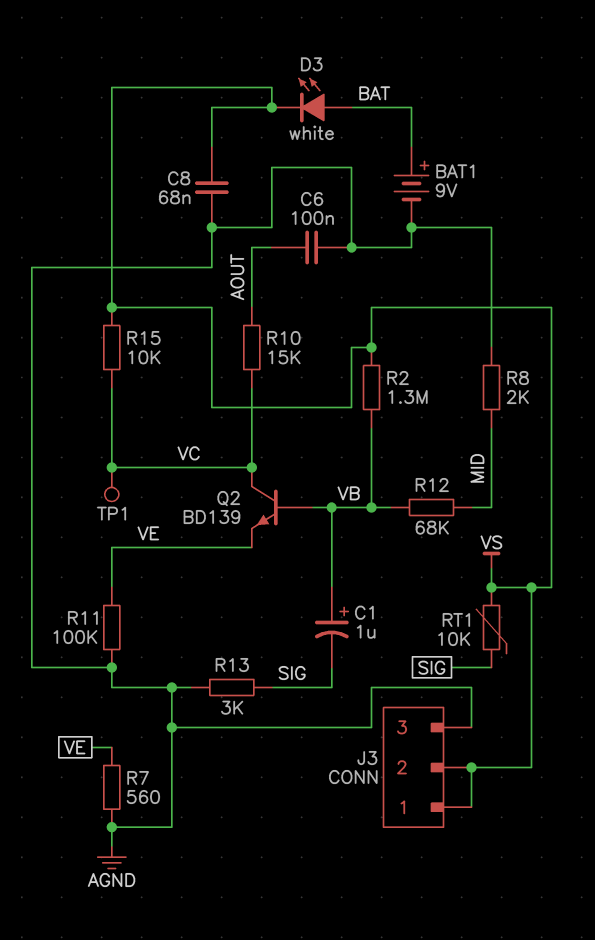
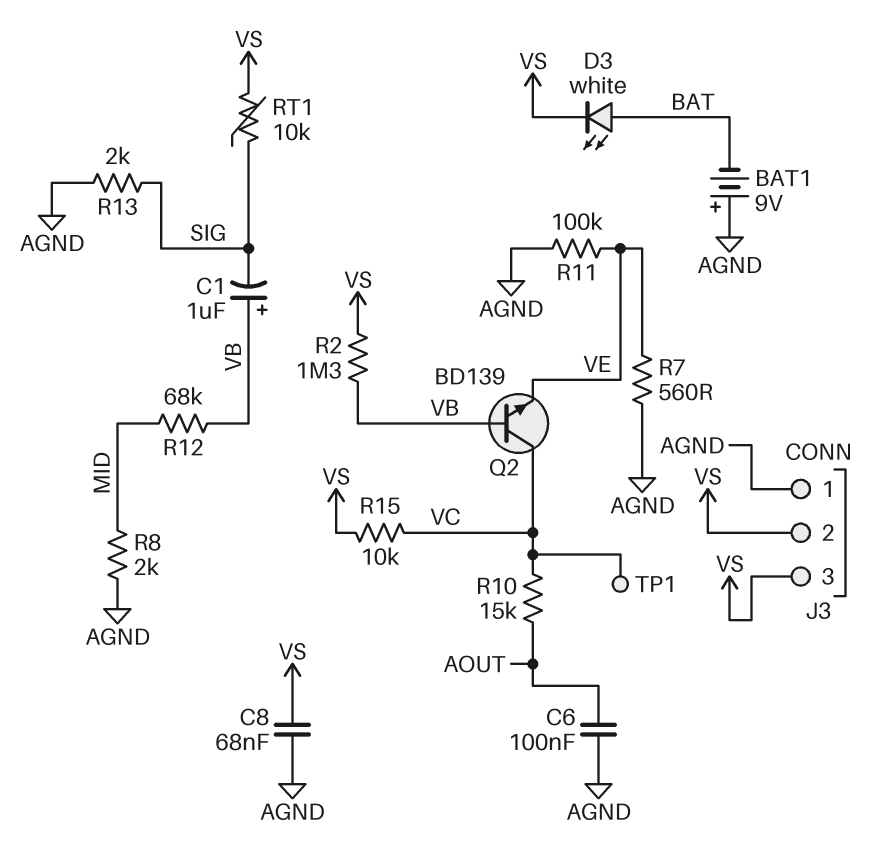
BAT1: 9V (plus BAT, minus AGND) -> 9V (plus AGND, minus BAT)
J3 pin 1: VS -> AGND
J3 pin 3: AGND -> VS
R13: 3k (AGND, SIG) -> 2k (AGND, SIG)

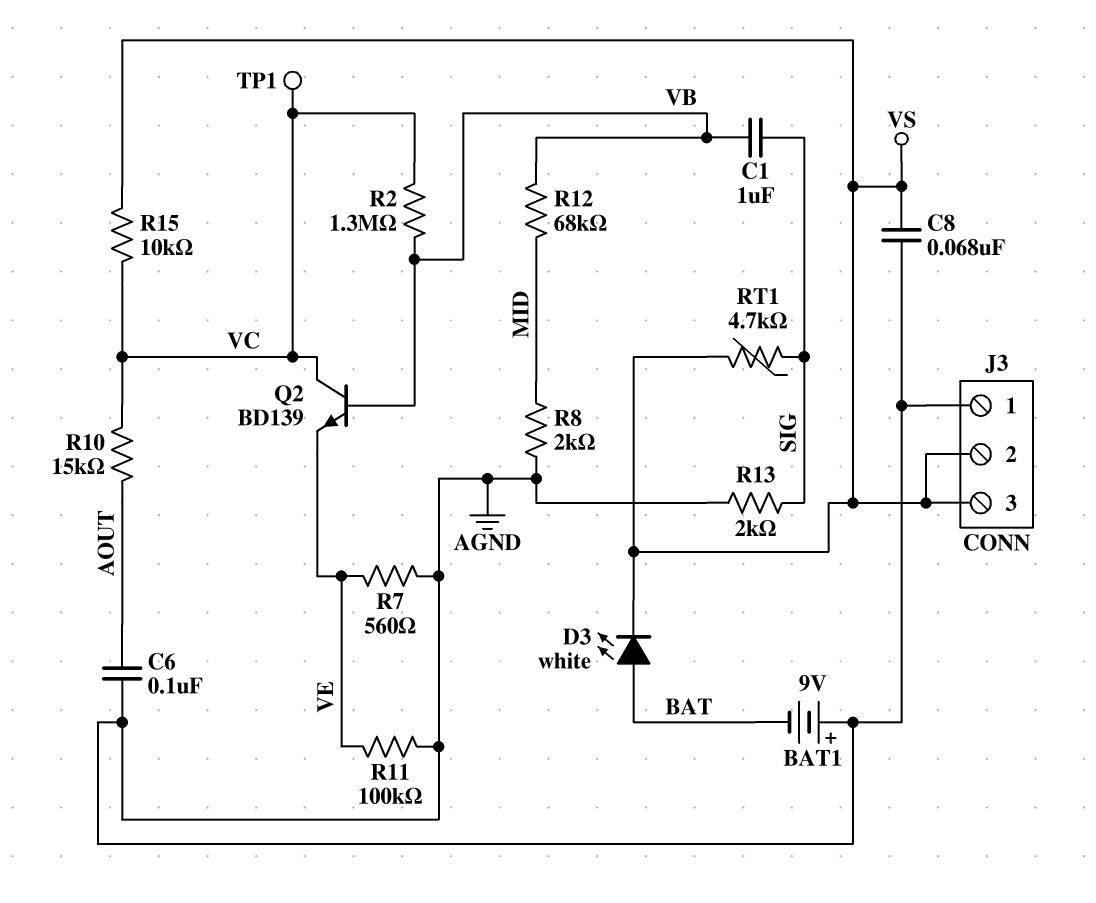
C1: 1uF (plus VB, minus SIG) -> 1uF (SIG, VB)
R2: 1.3M (VB, VS) -> 1.3M (VB, VC)
RT1: 10k (SIG, VS) -> 4.7k (SIG, VS)

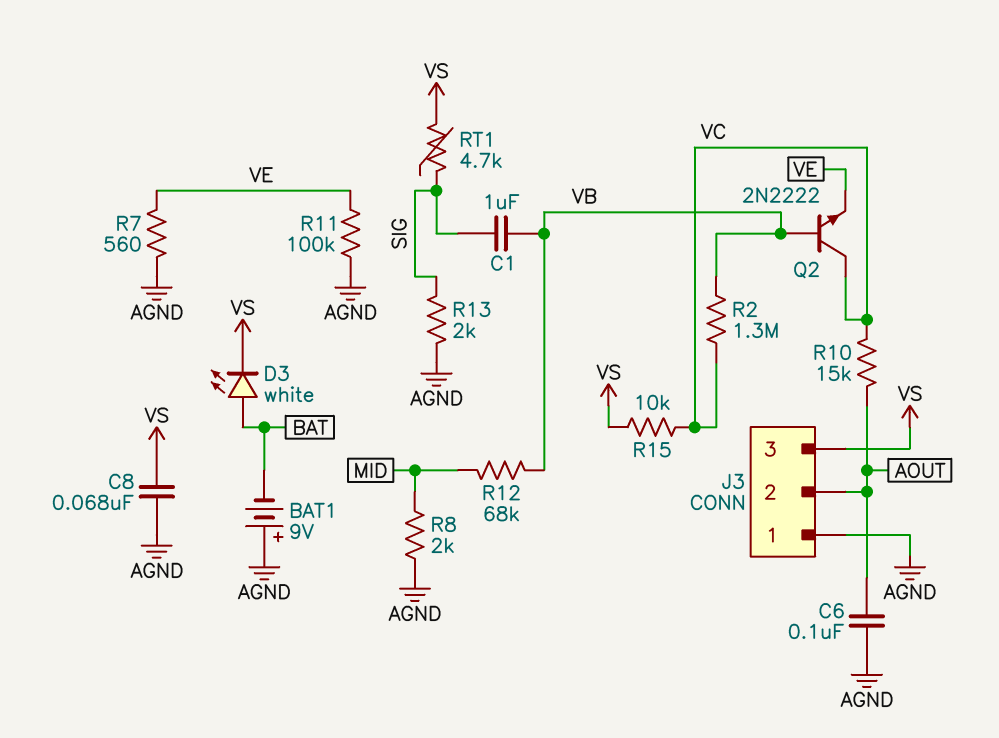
J3 pin 2: VS -> AOUT
Q2: NPN BD139 (B VB, C VC, E VE) -> NPN 2N2222 (B VB, C VC, E VE)
TP1: test point (VC) -> none

